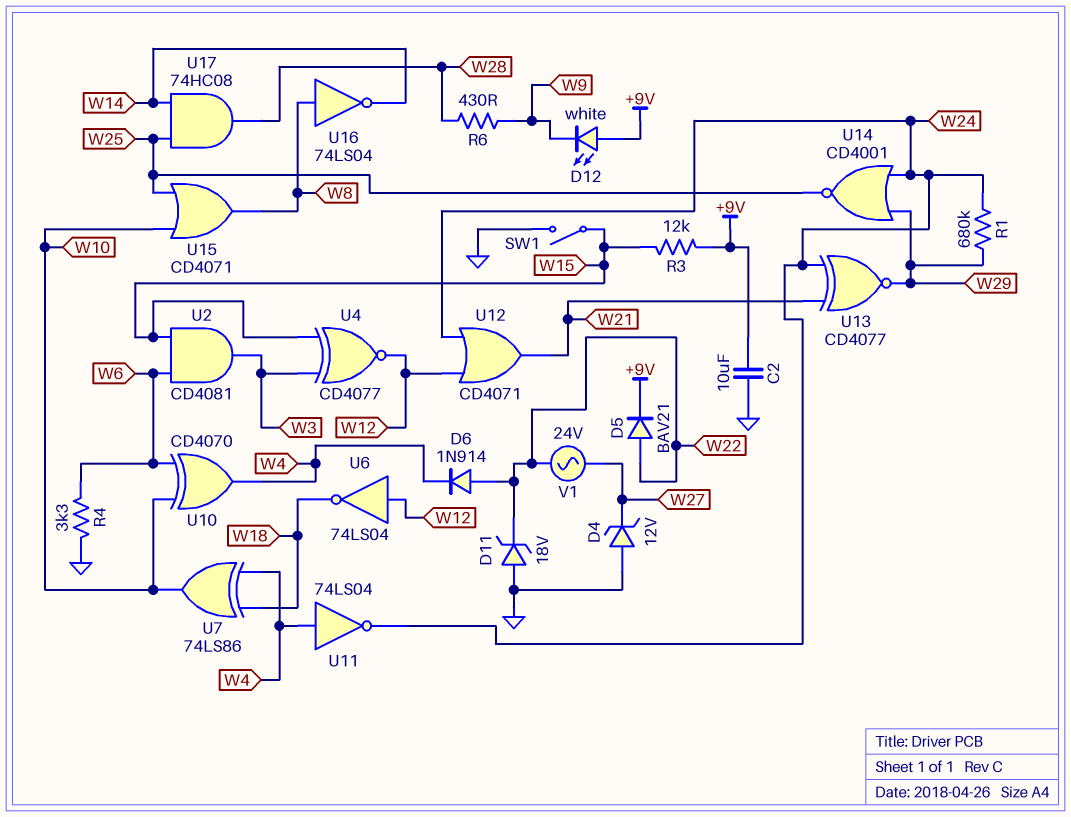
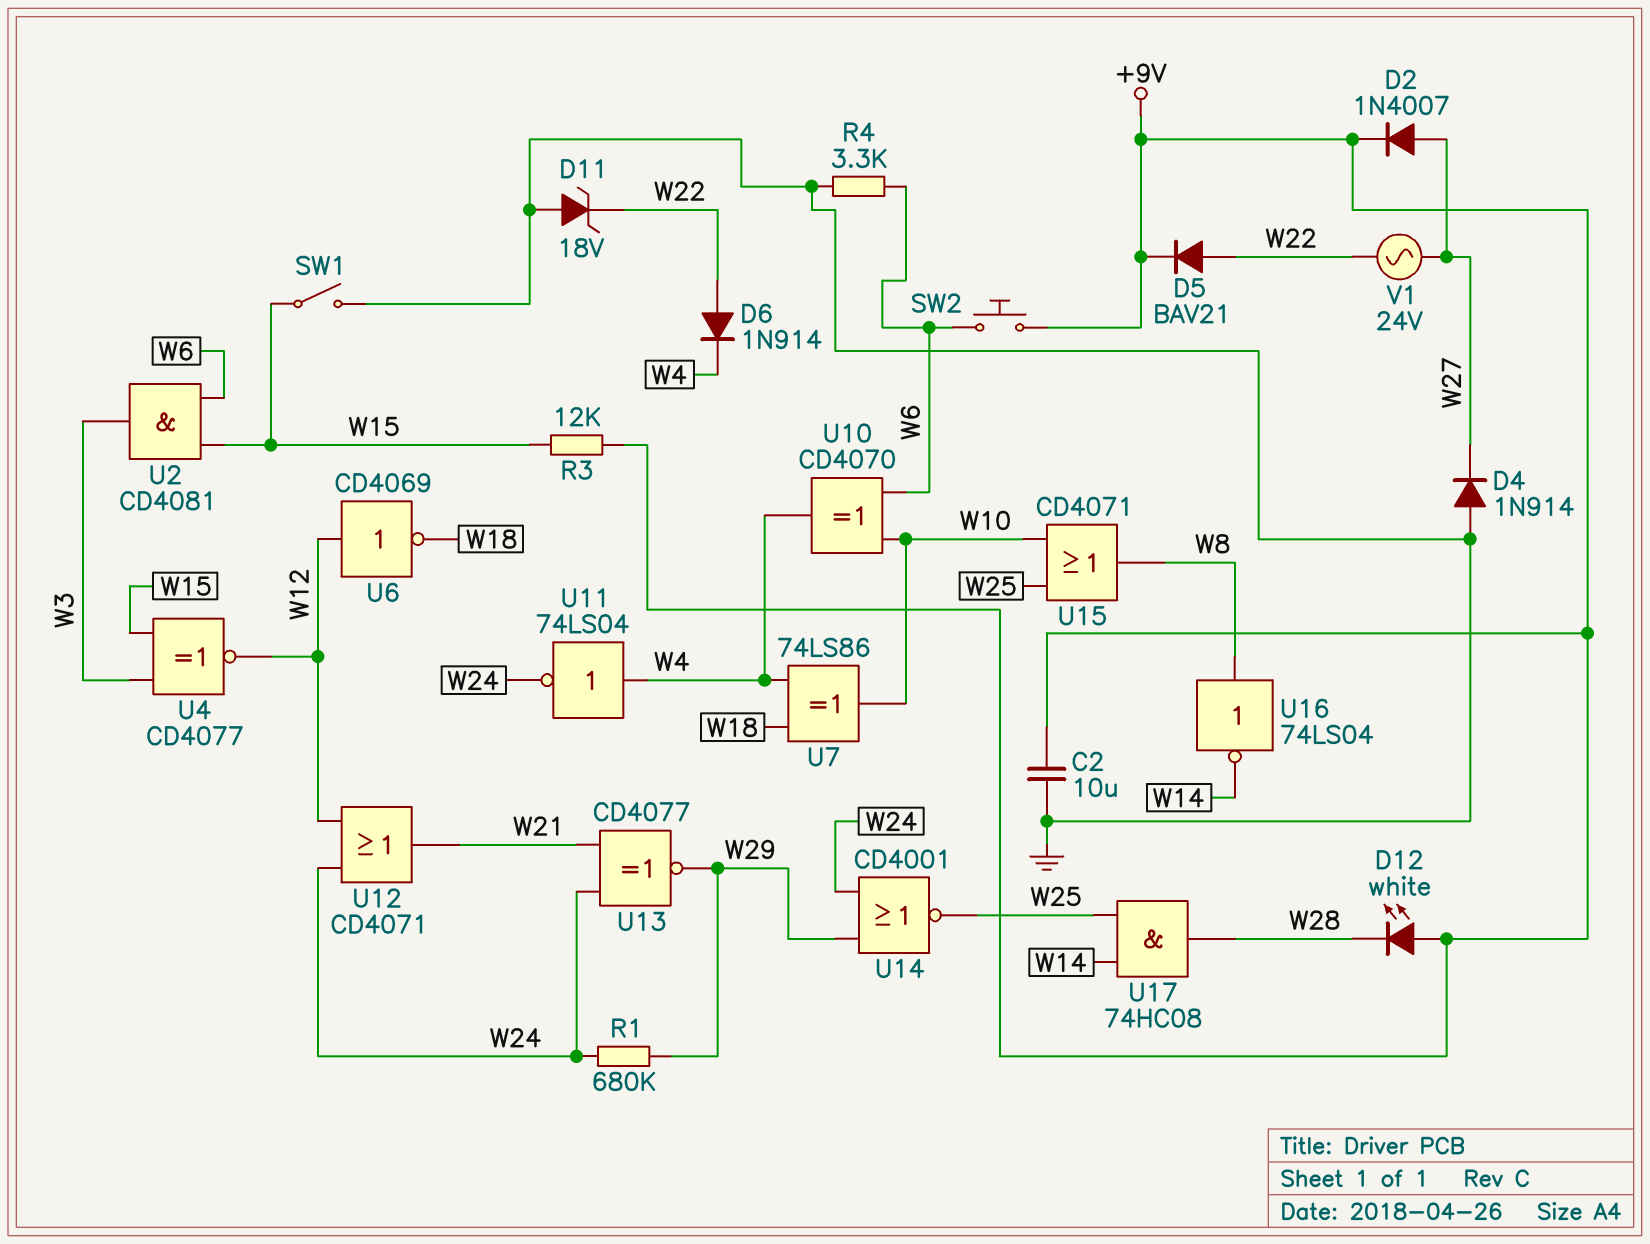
D2: none -> diode 1N4007 (A W27, K +9V)
D4: zener 12V (A GND, K W27) -> diode 1N914 (A GND, K W27)
D12: LED white (A +9V, K W9) -> LED white (A +9V, K W28)
R6: 430 (W9, W28) -> none
SW2: none -> button (+9V, W6)
U6: NOT 74LS04 (in W12, out W18) -> NOT CD4069 (in W12, out W18)

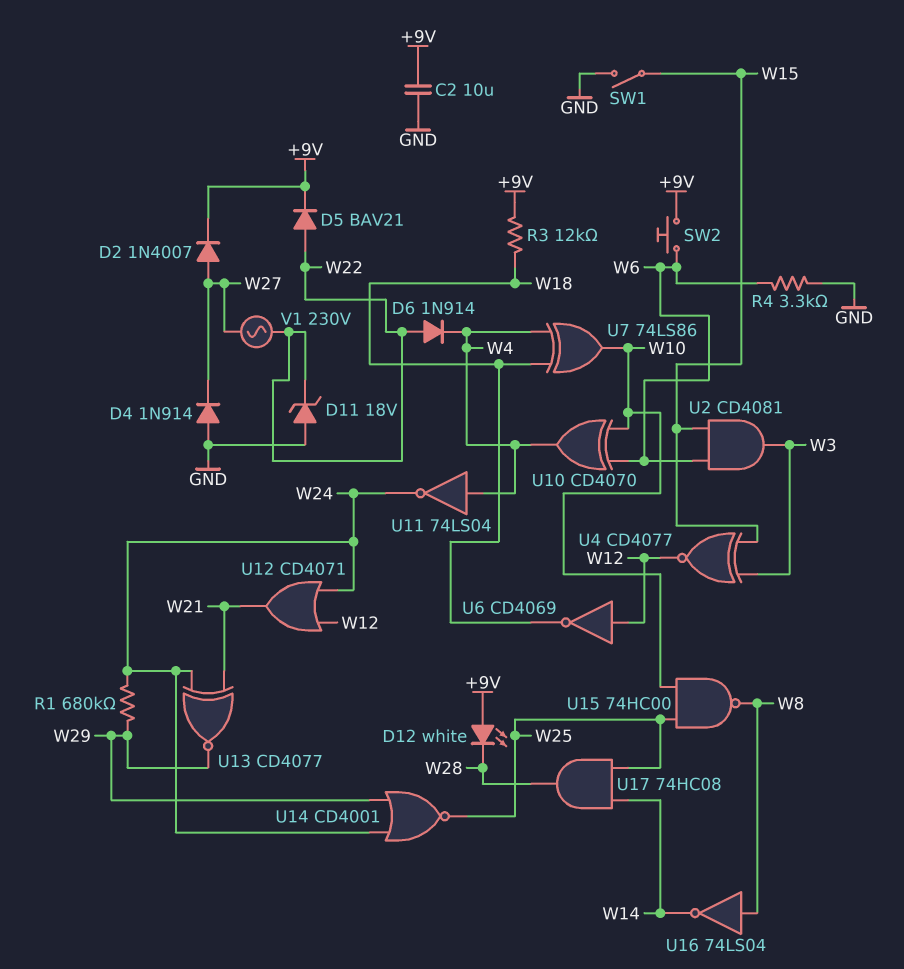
R3: 12k (+9V, W15) -> 12k (+9V, W18)
U15: OR CD4071 (in W10, in W25, out W8) -> NAND 74HC00 (in W10, in W25, out W8)
V1: AC 24V (W22, W27) -> AC 230V (W22, W27)

